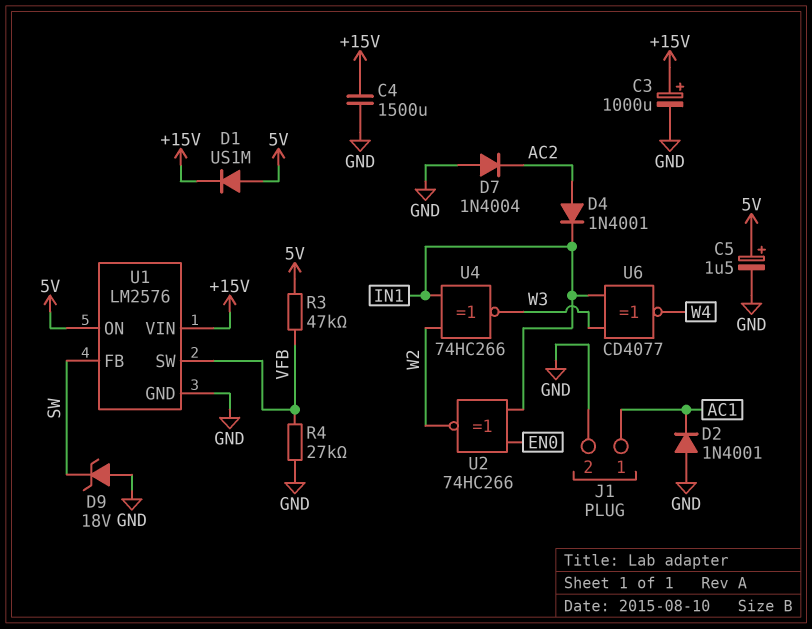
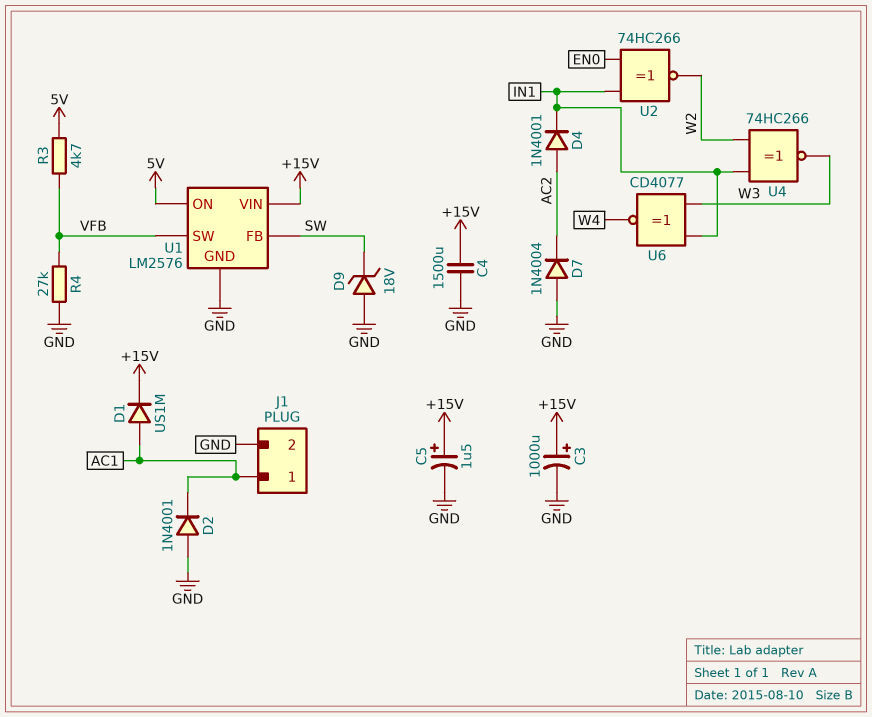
C5: 1.5uF (plus 5V, minus GND) -> 1.5uF (plus +15V, minus GND)
D1: diode US1M (A 5V, K +15V) -> diode US1M (A AC1, K +15V)
R3: 47k (5V, VFB) -> 4.7k (5V, VFB)

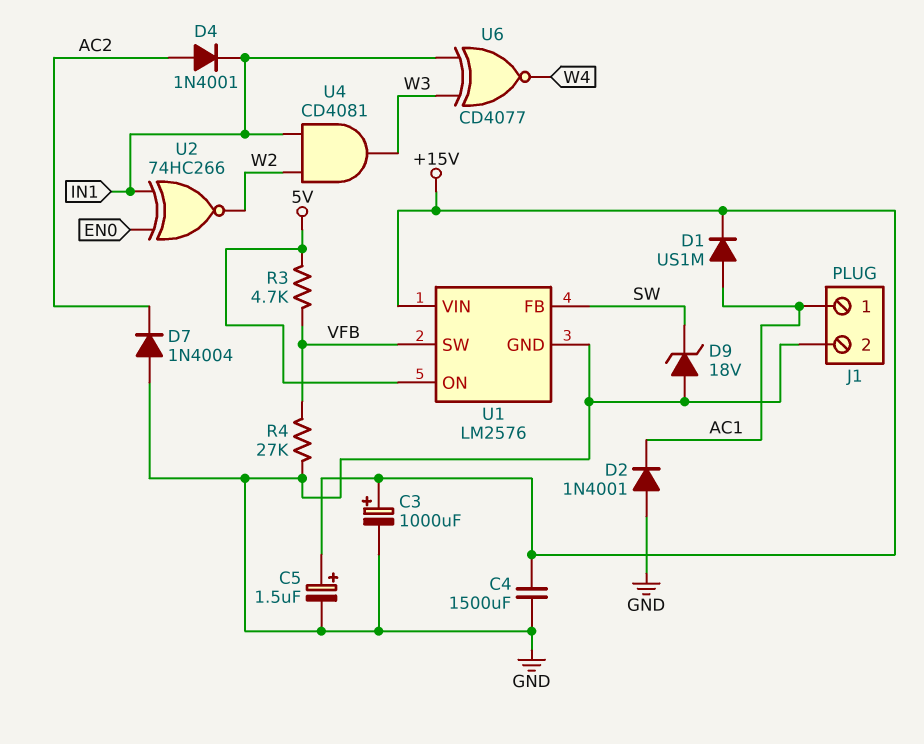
U4: XNOR 74HC266 (in IN1, in W2, out W3) -> AND CD4081 (in IN1, in W2, out W3)

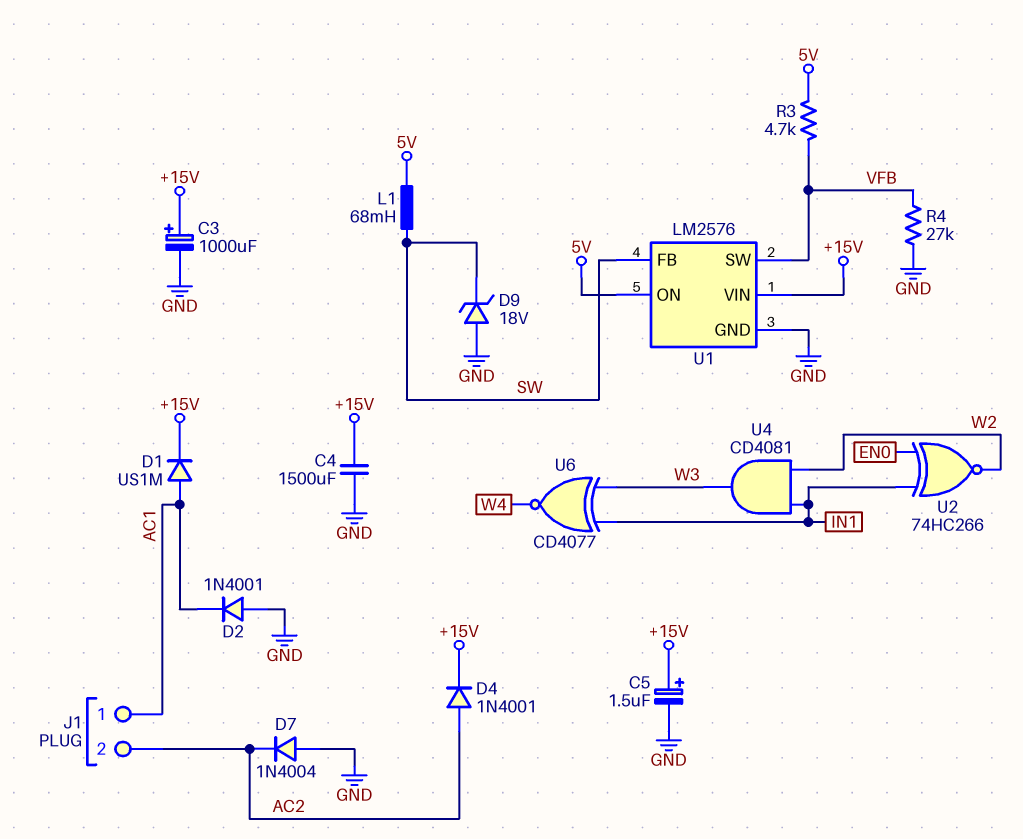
D4: diode 1N4001 (A AC2, K IN1) -> diode 1N4001 (A AC2, K +15V)
J1 pin 2: GND -> AC2
L1: none -> 68mH (5V, SW)

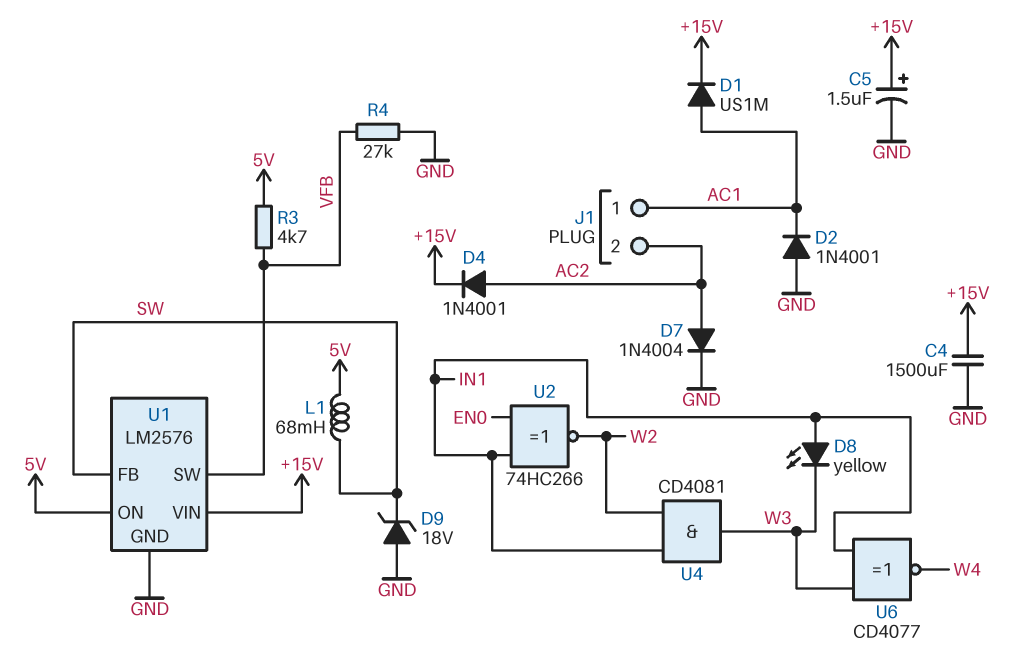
C3: 1000uF (plus +15V, minus GND) -> none
D7: diode 1N4004 (A GND, K AC2) -> diode 1N4004 (A AC2, K GND)
D8: none -> LED yellow (A IN1, K W3)

